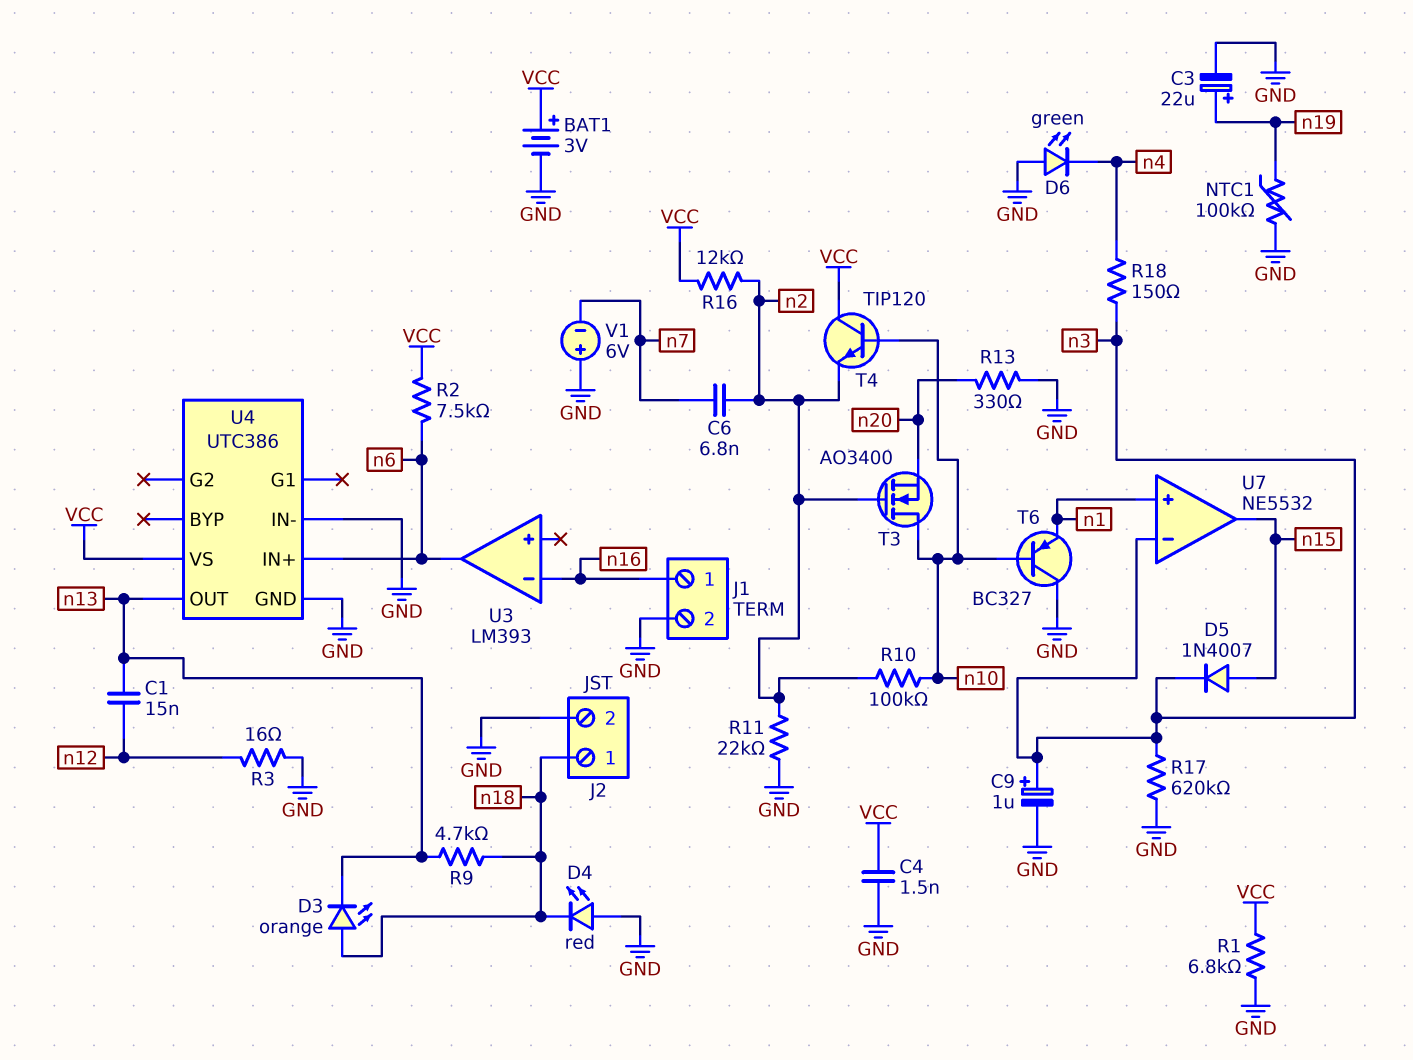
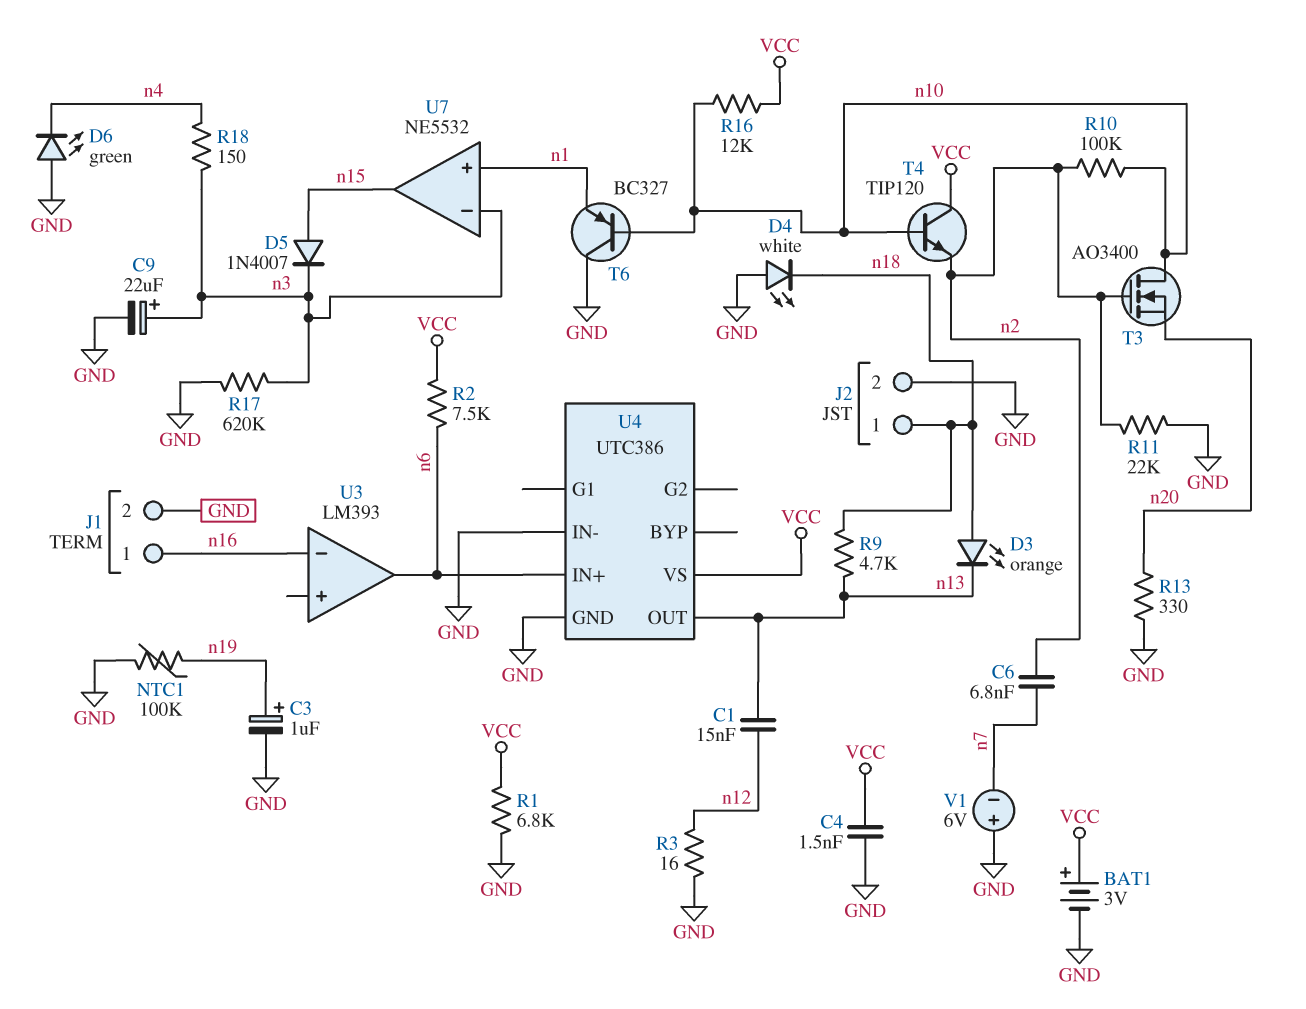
C3: 22uF (plus n19, minus GND) -> 1uF (plus n19, minus GND)
C9: 1uF (plus n3, minus GND) -> 22uF (plus n3, minus GND)
D4: LED red (A GND, K n18) -> LED white (A GND, K n18)
R16: 12k (VCC, n2) -> 12k (VCC, n10)

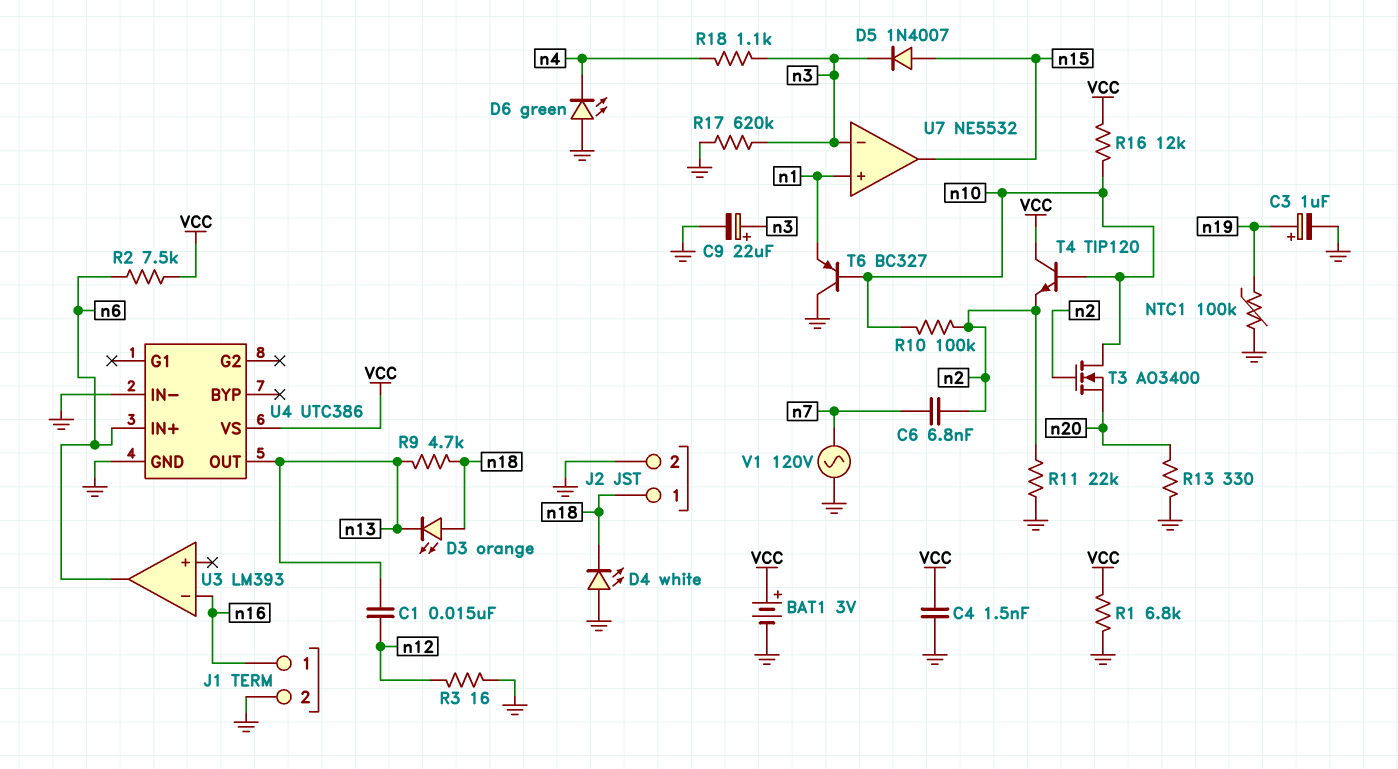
R18: 150 (n3, n4) -> 1.1k (n3, n4)
V1: 6V (plus GND, minus n7) -> AC 120V (GND, n7)

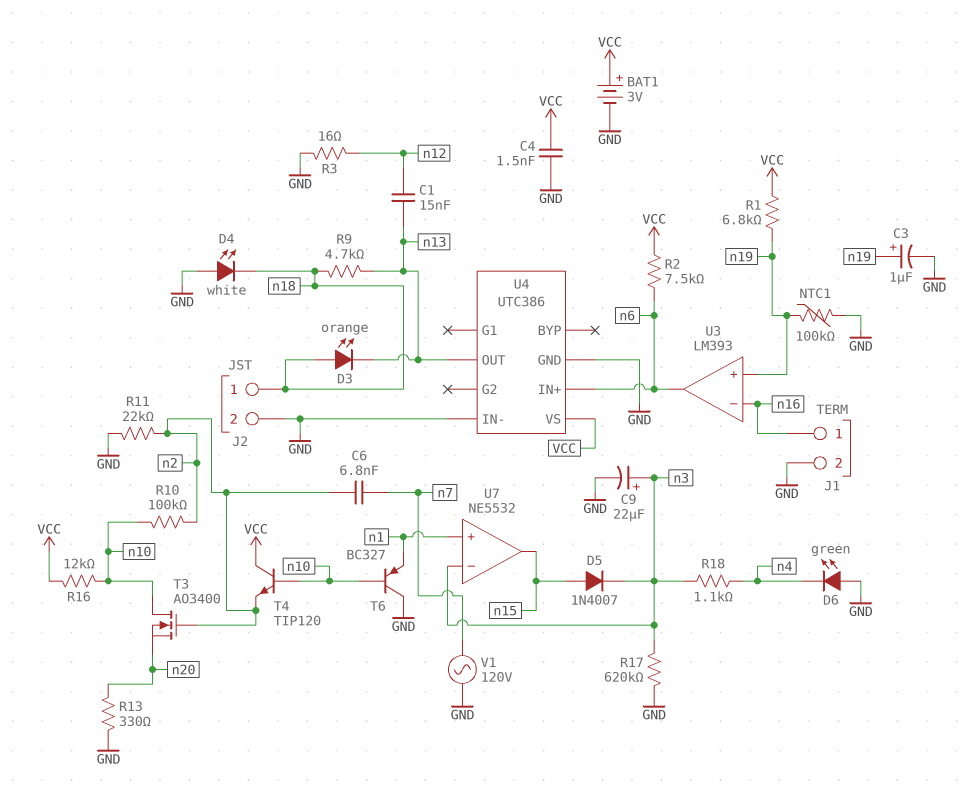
R1: 6.8k (GND, VCC) -> 6.8k (VCC, n19)
U3 pin in+: none -> n19

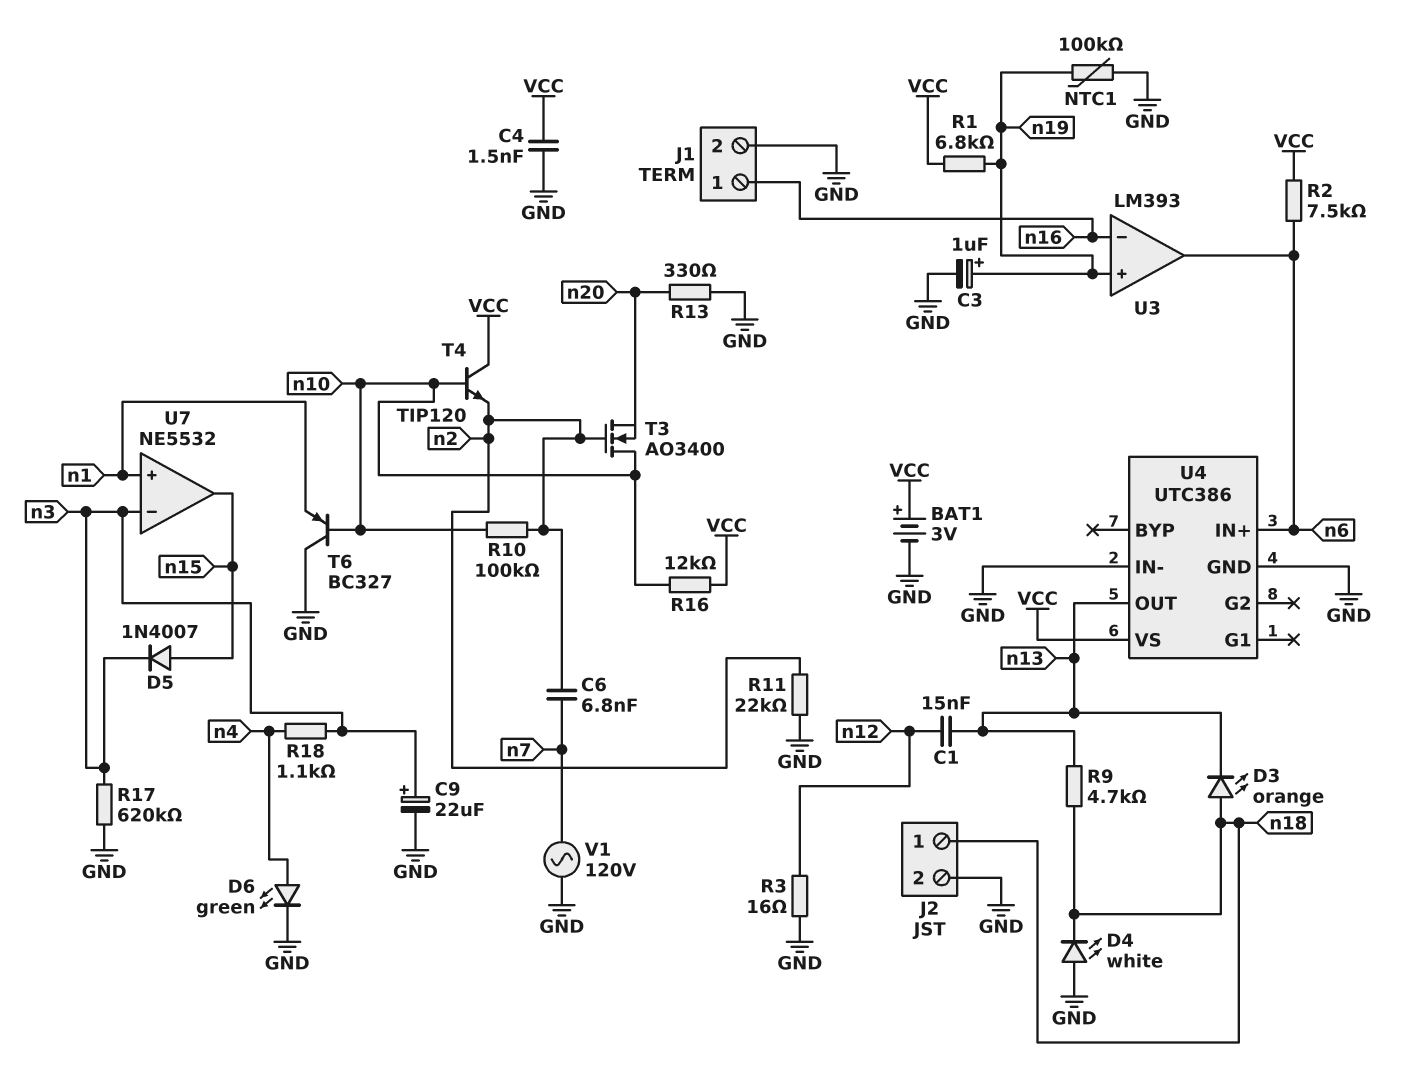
D6: LED green (A GND, K n4) -> LED green (A n4, K GND)

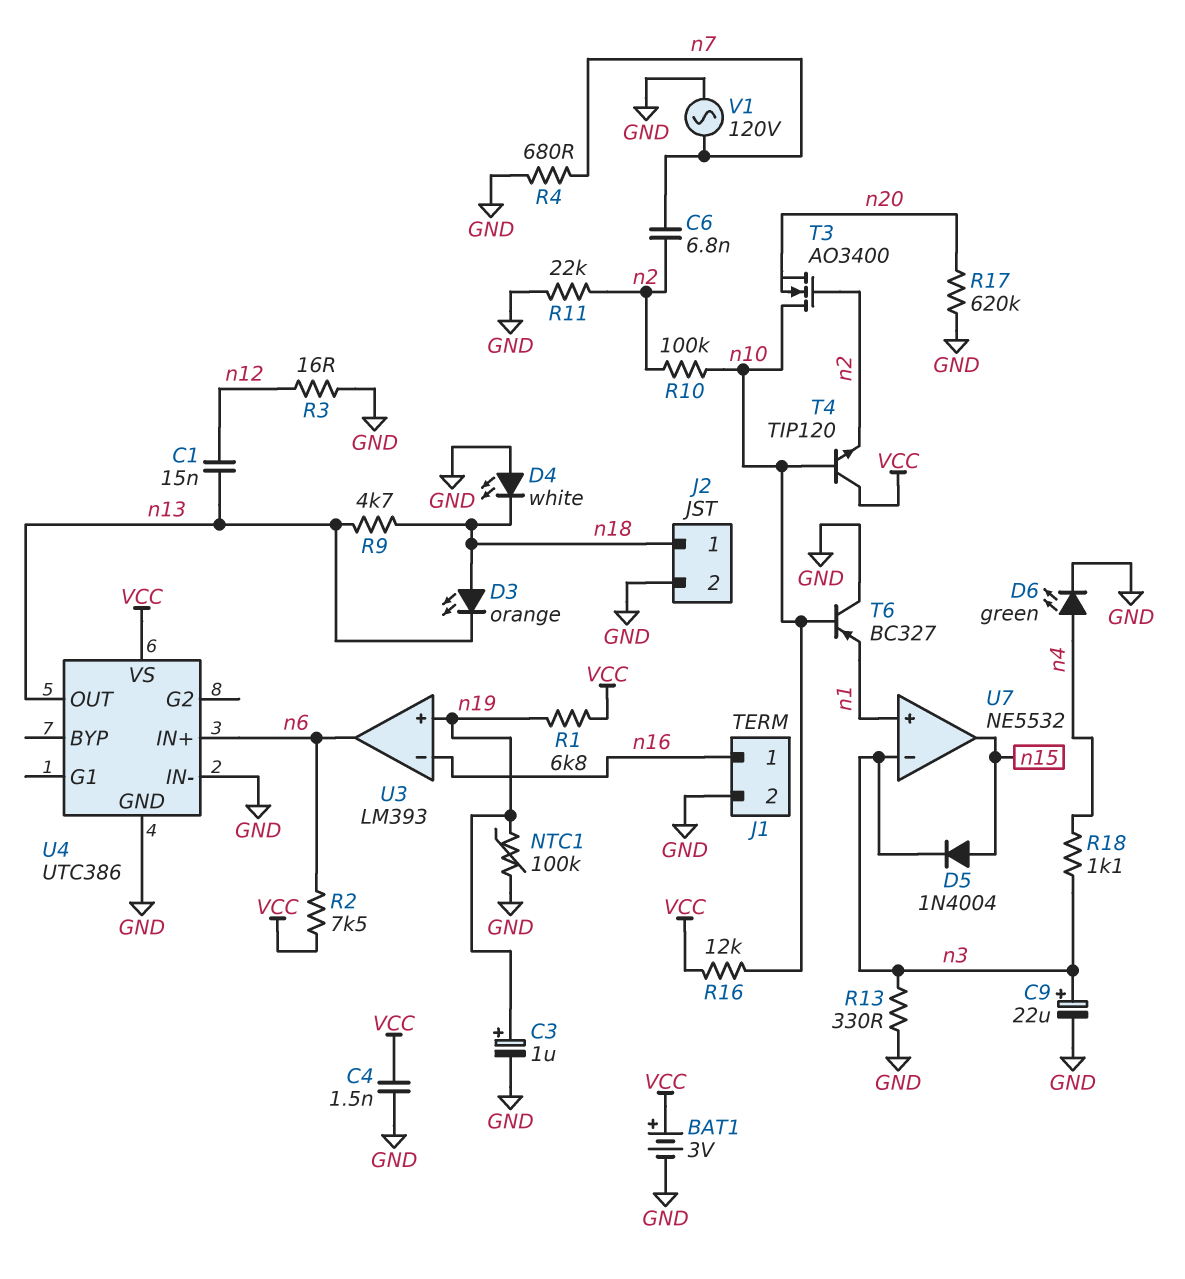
D5: diode 1N4007 (A n15, K n3) -> diode 1N4004 (A n15, K n3)
R4: none -> 680 (GND, n7)
R13: 330 (GND, n20) -> 330 (GND, n3)
R17: 620k (GND, n3) -> 620k (GND, n20)

